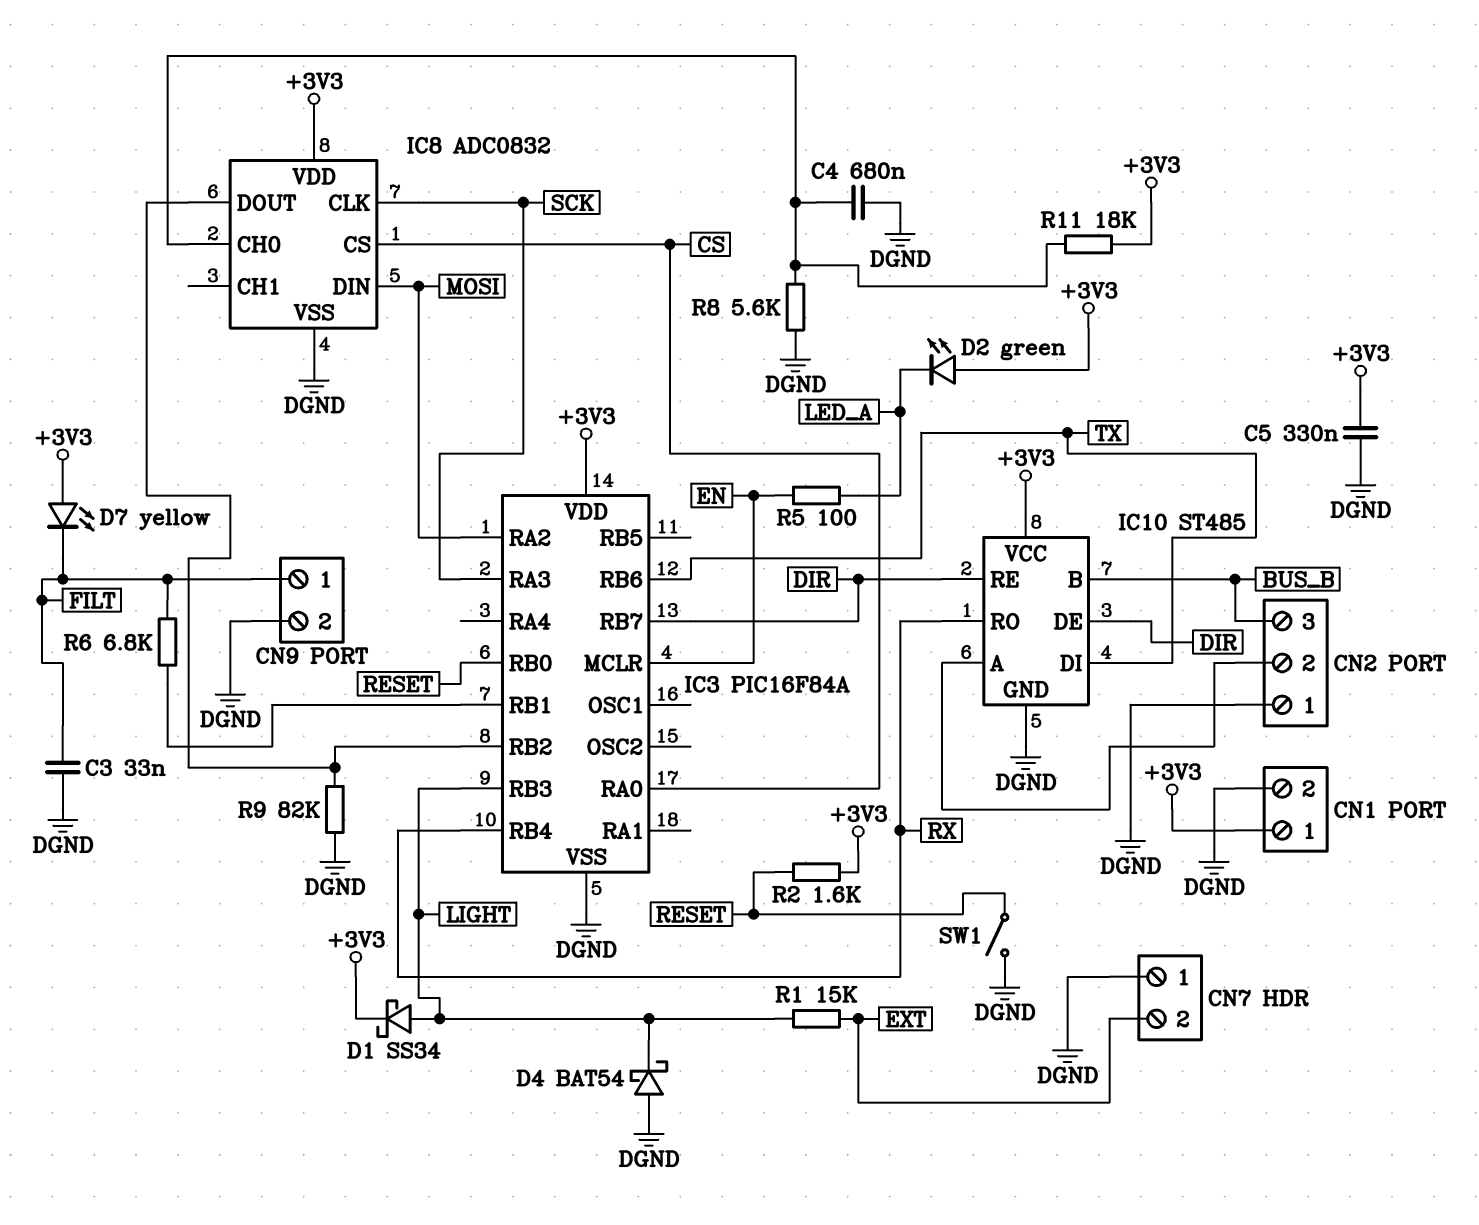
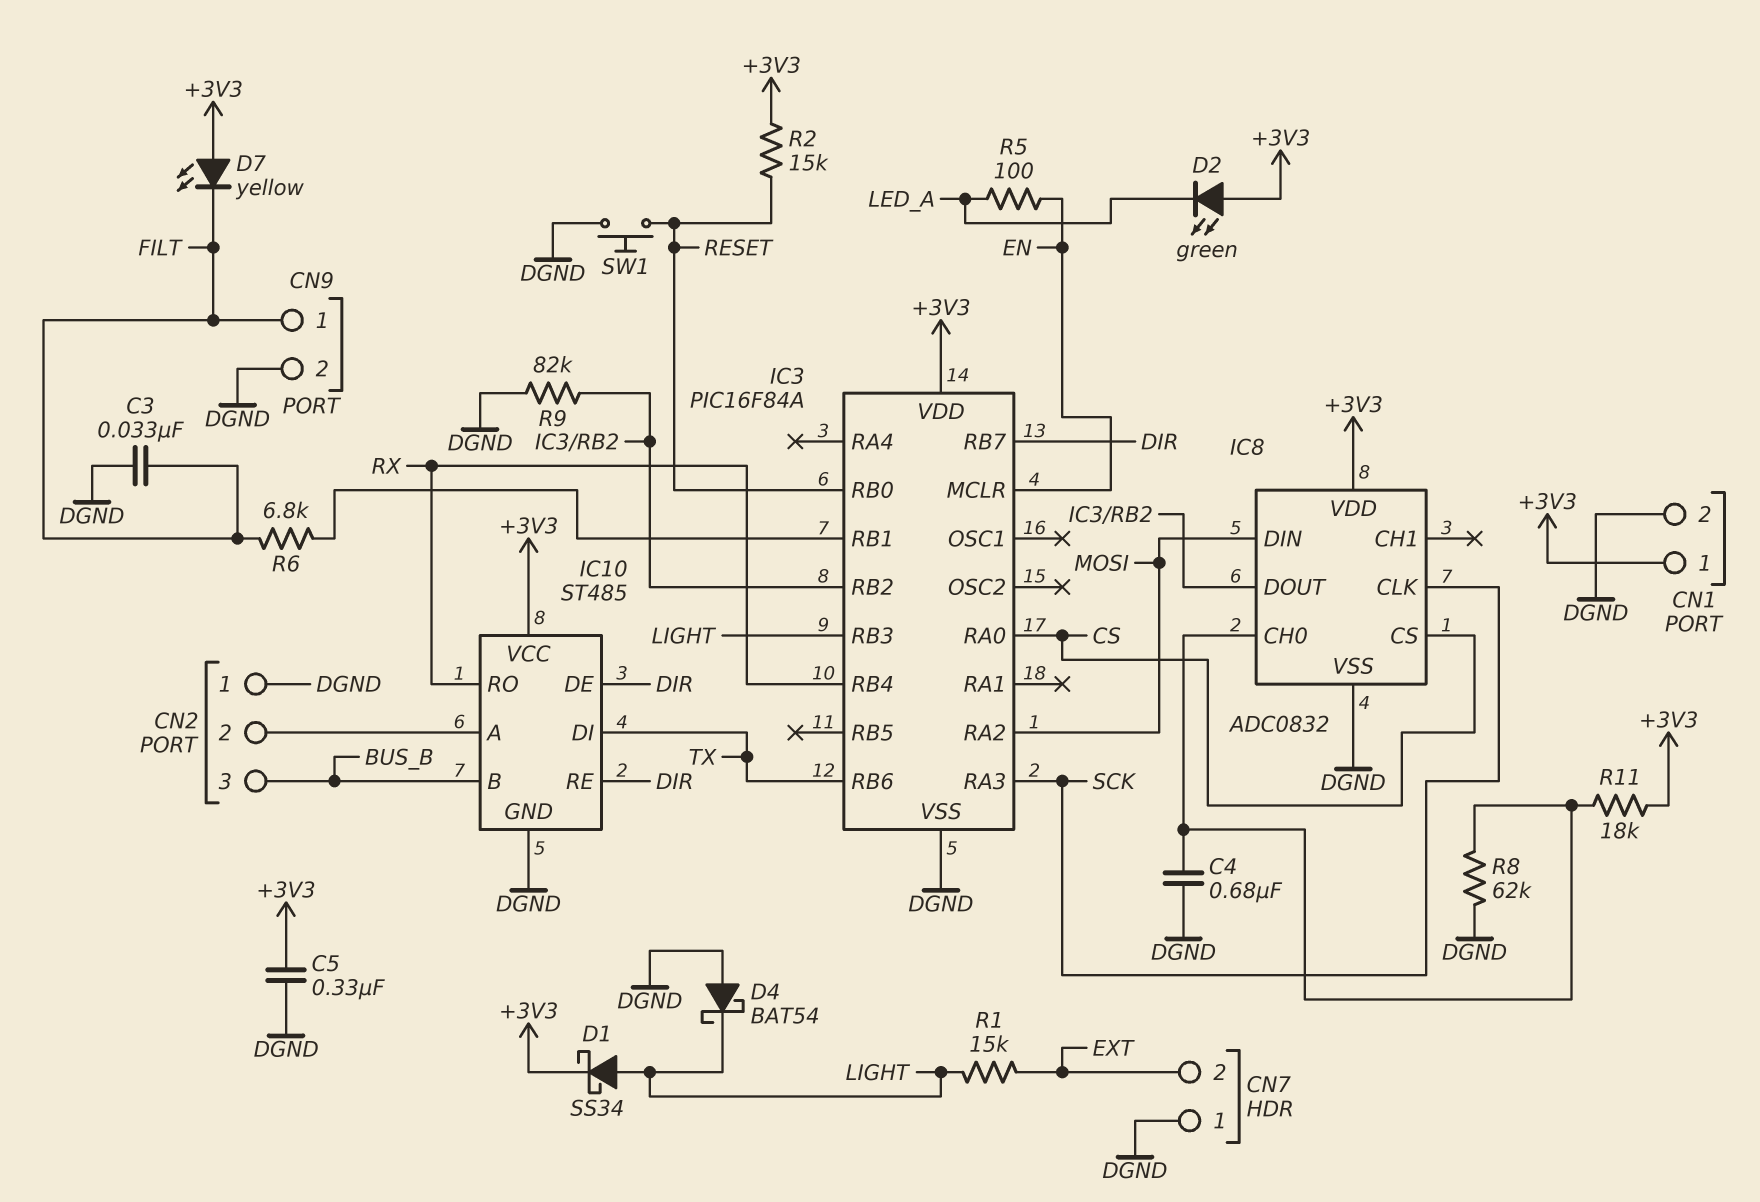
R2: 1.6k (+3V3, RESET) -> 15k (+3V3, RESET)
R8: 5.6k (DGND, IC8/CH0) -> 62k (DGND, IC8/CH0)
SW1: switch (DGND, RESET) -> button (DGND, RESET)

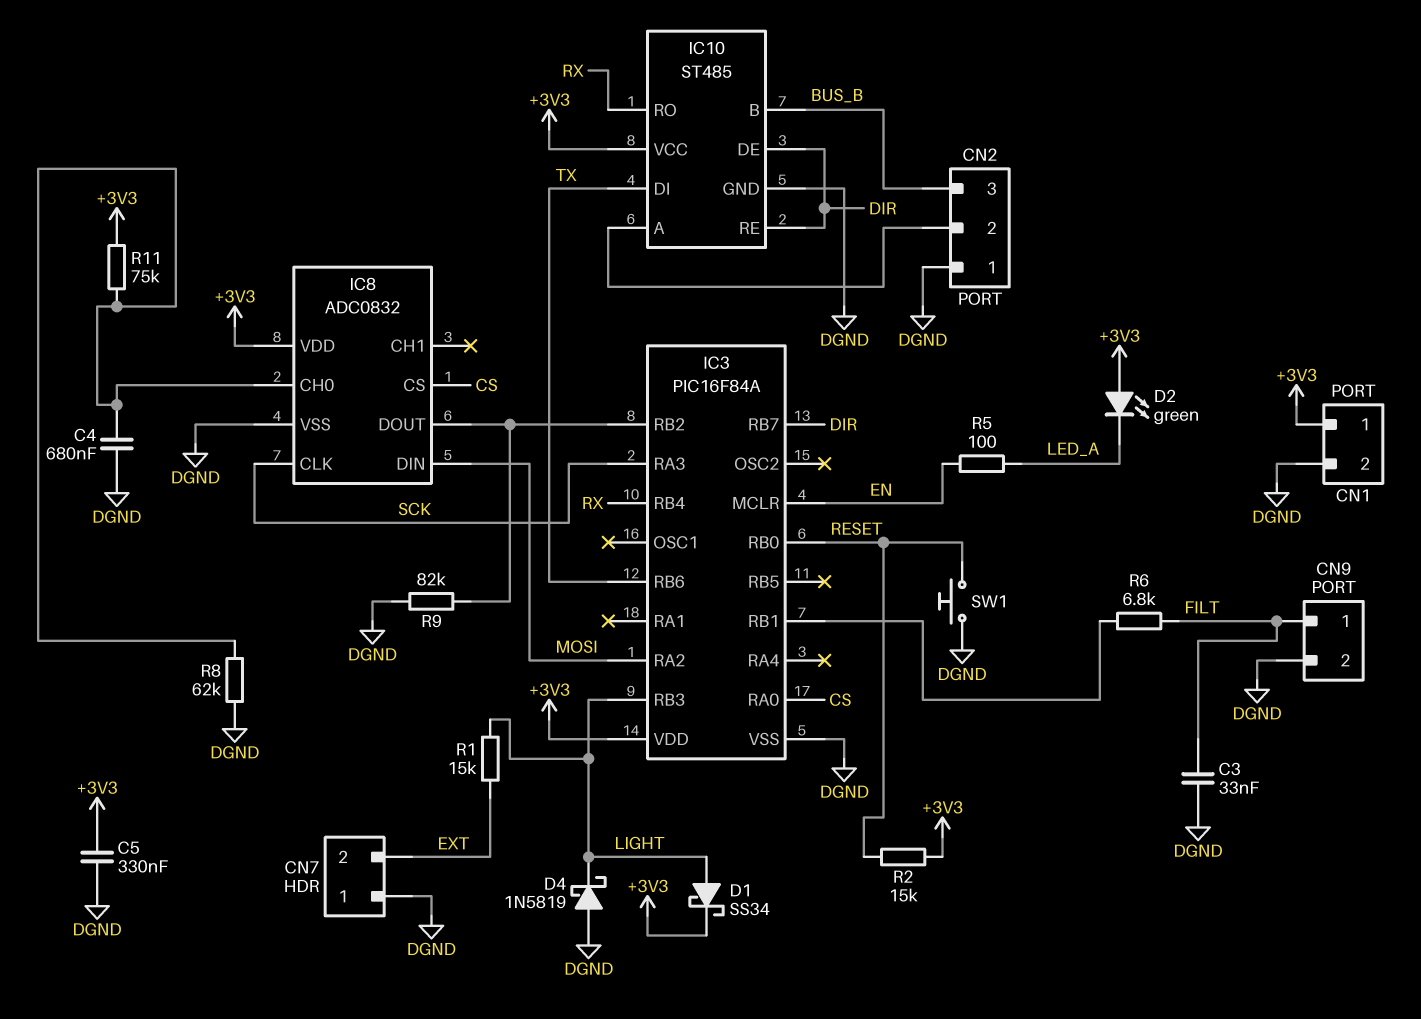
D4: schottky BAT54 (A DGND, K LIGHT) -> schottky 1N5819 (A DGND, K LIGHT)
D7: LED yellow (A +3V3, K FILT) -> none
R11: 18k (+3V3, IC8/CH0) -> 75k (+3V3, IC8/CH0)

